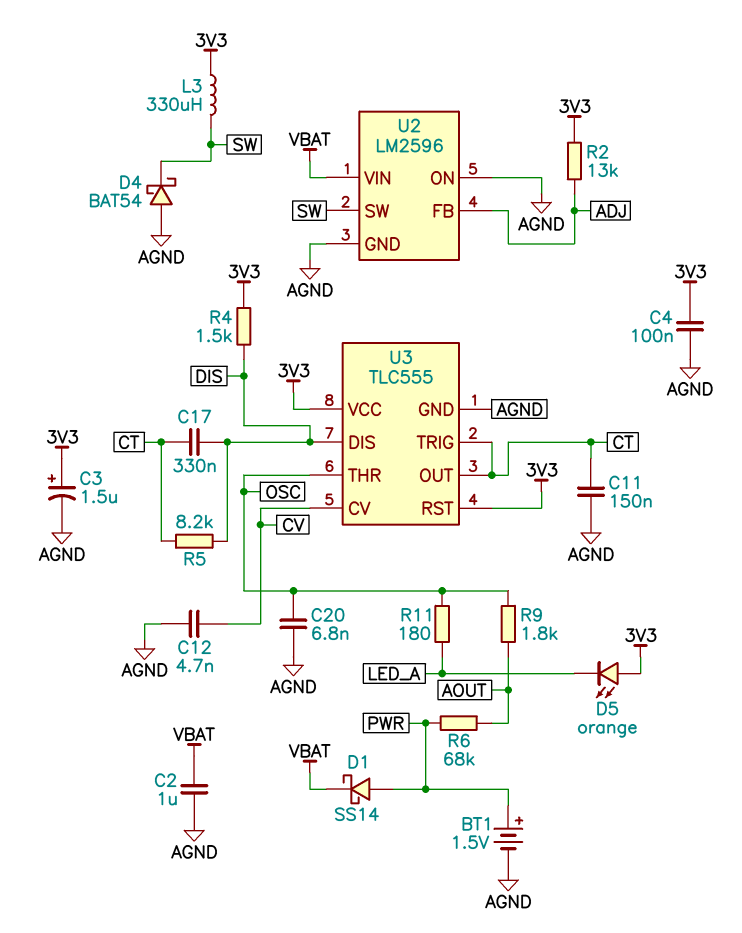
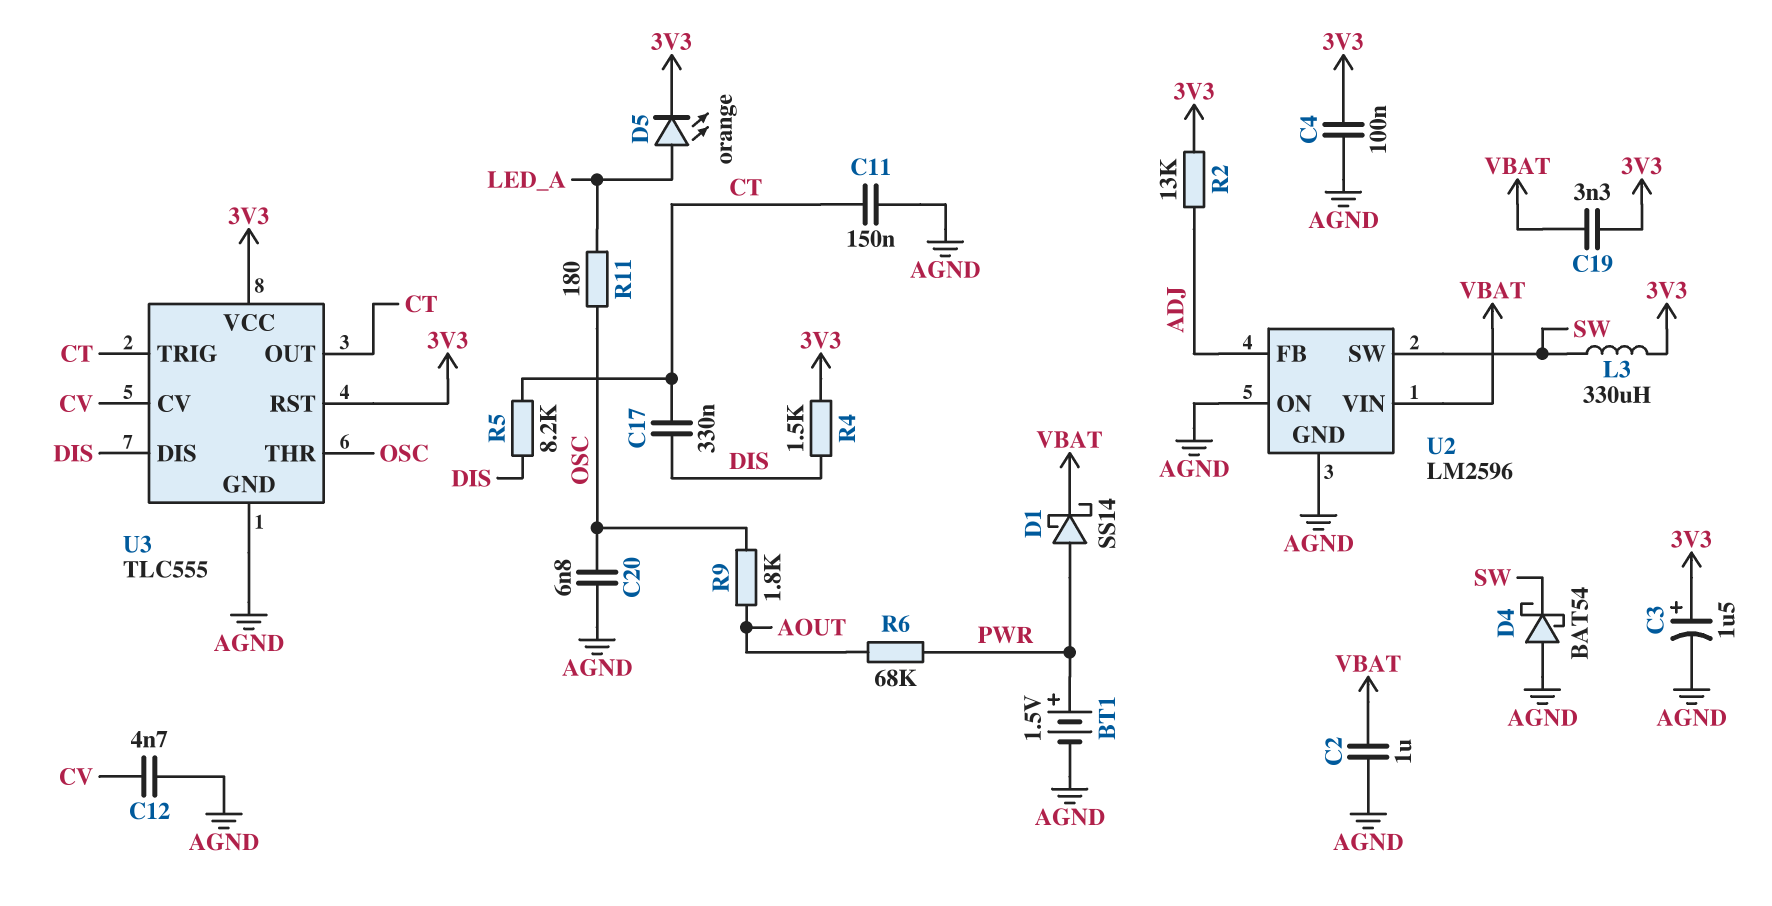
C19: none -> 3.3nF (3V3, VBAT)
D5: LED orange (A 3V3, K LED_A) -> LED orange (A LED_A, K 3V3)

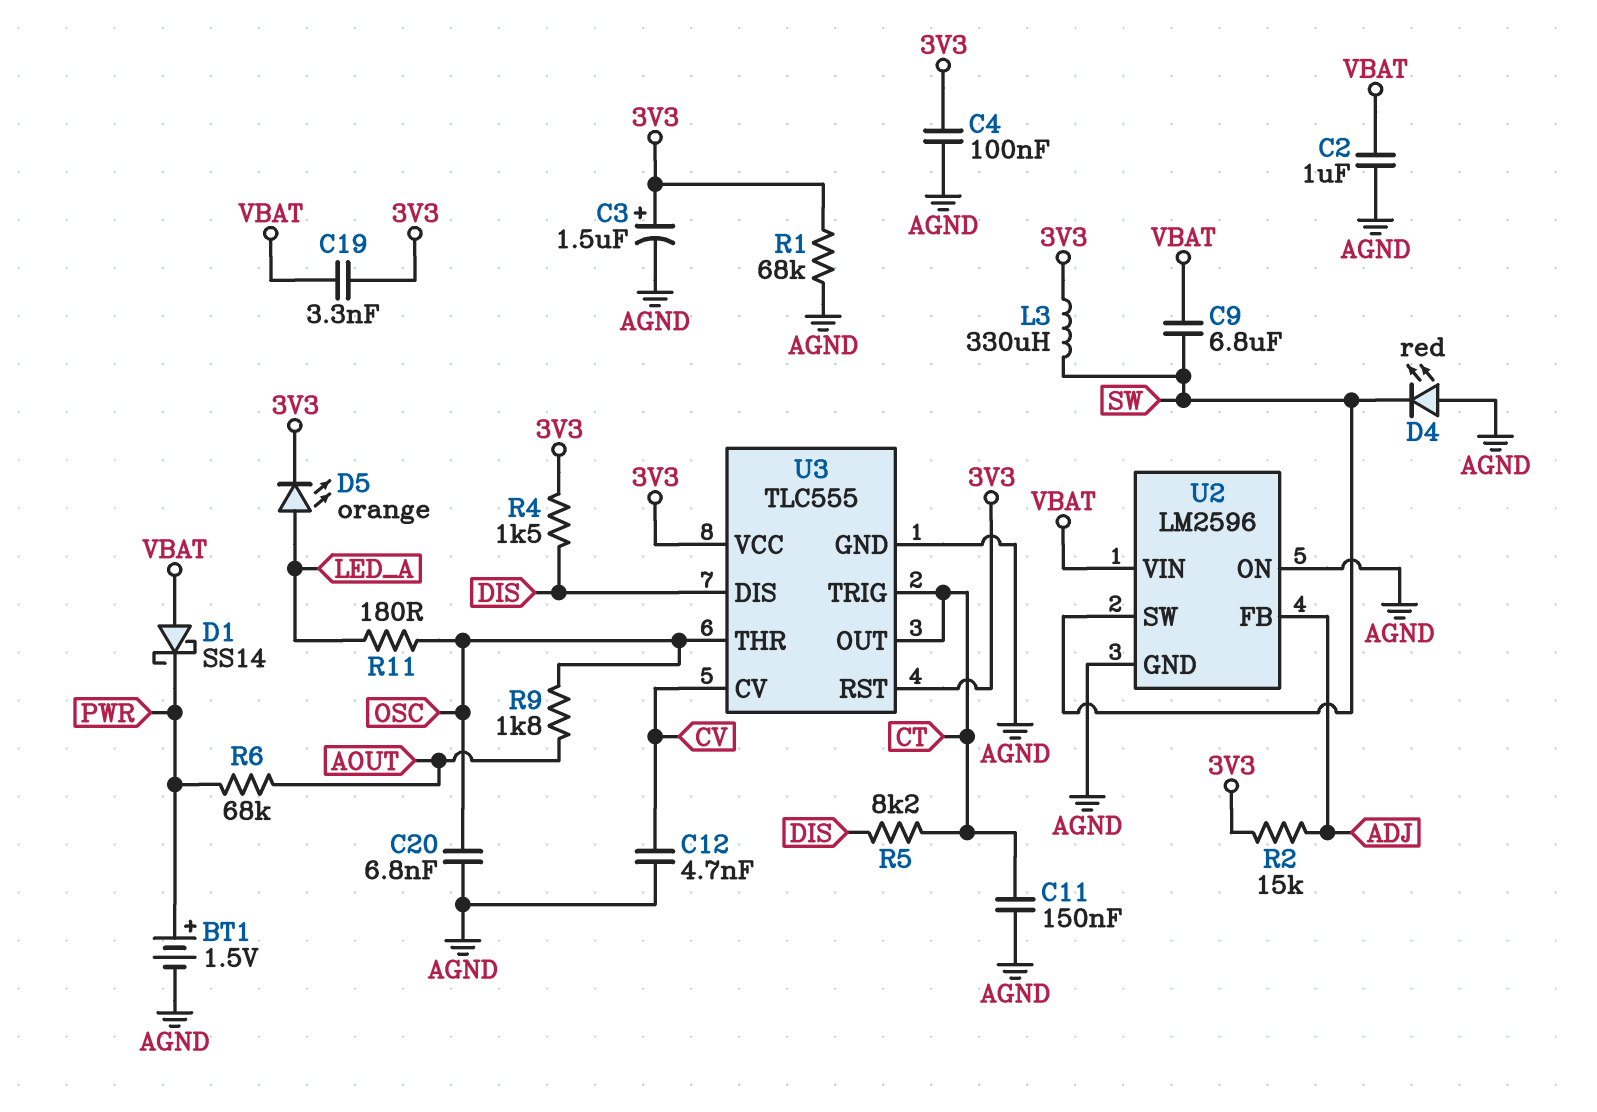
C9: none -> 6.8uF (SW, VBAT)
C17: 330nF (CT, DIS) -> none
D1: schottky SS14 (A PWR, K VBAT) -> schottky SS14 (A VBAT, K PWR)
D4: schottky BAT54 (A AGND, K SW) -> LED red (A AGND, K SW)
R1: none -> 68k (3V3, AGND)
R2: 13k (3V3, ADJ) -> 15k (3V3, ADJ)

